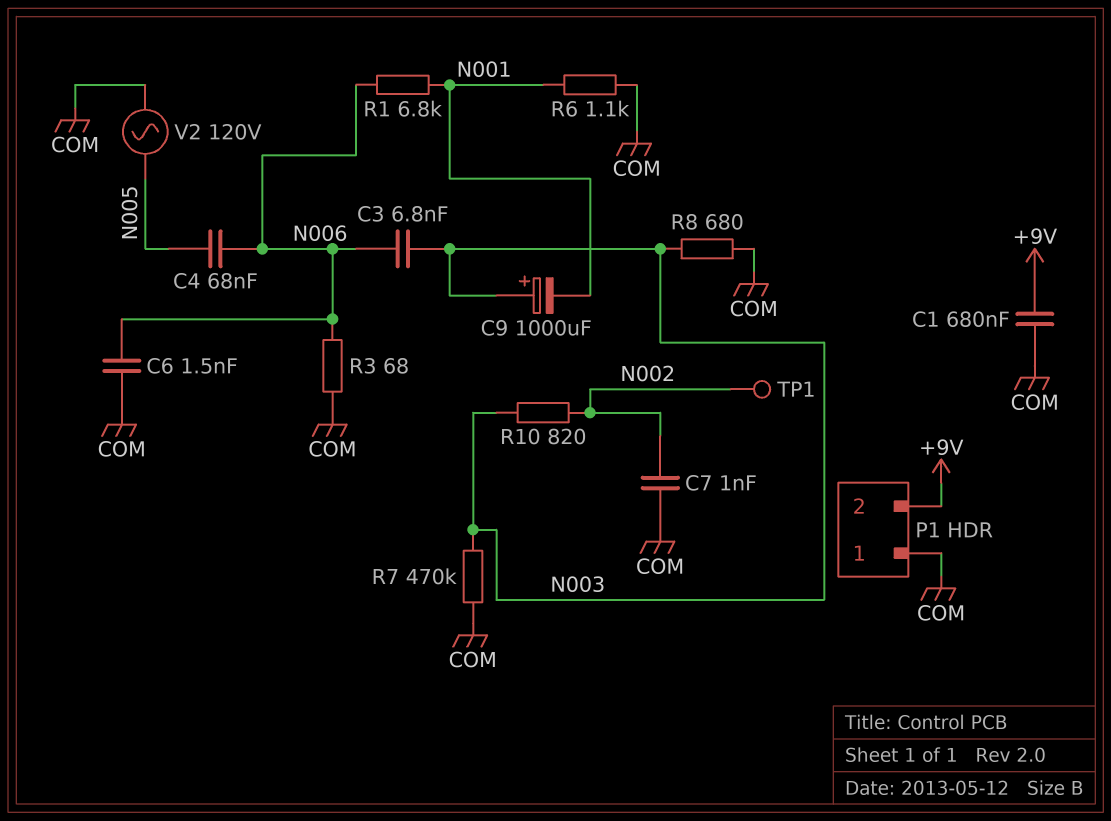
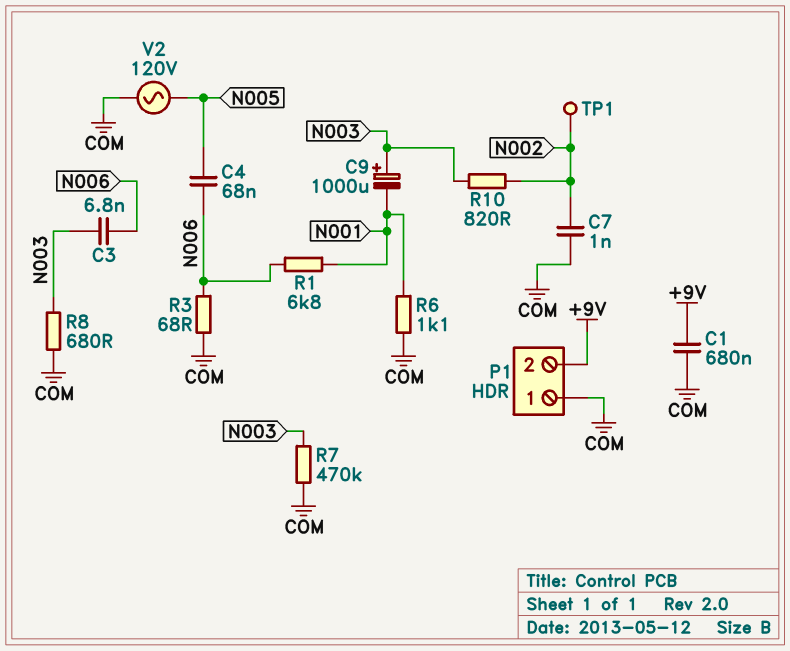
C6: 1.5nF (COM, N006) -> none

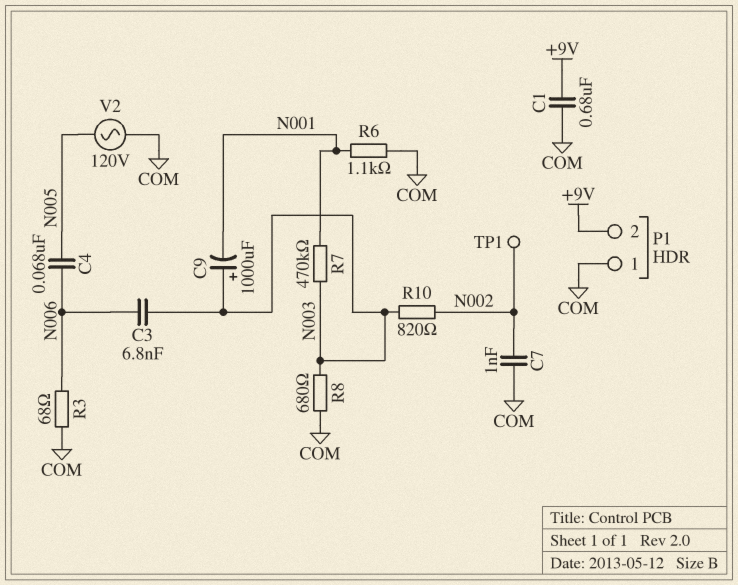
R1: 6.8k (N001, N006) -> none
R7: 470k (COM, N003) -> 470k (N001, N003)

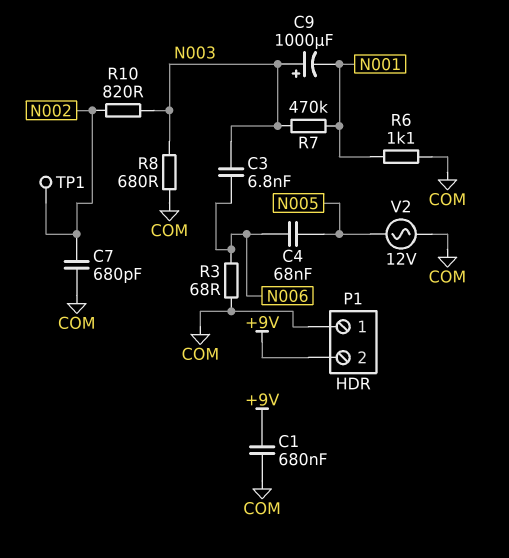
C7: 1nF (COM, N002) -> 680pF (COM, N002)
V2: AC 120V (COM, N005) -> AC 12V (COM, N005)

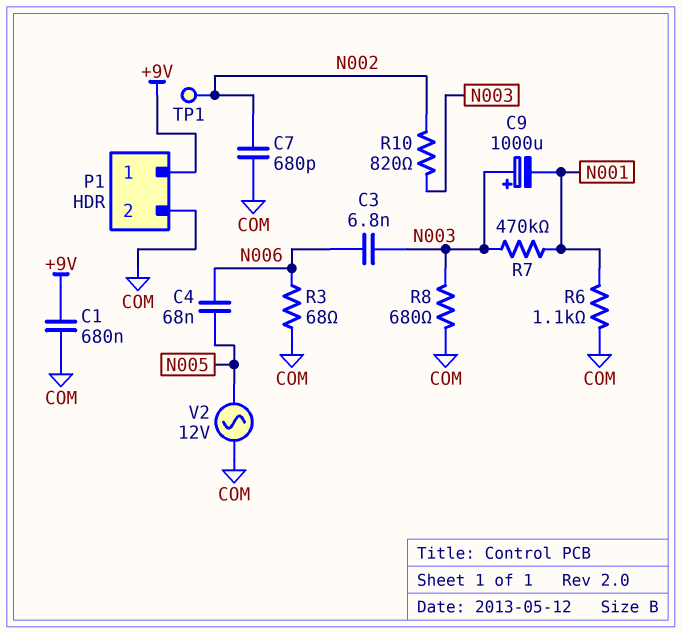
P1 pin 1: COM -> +9V
P1 pin 2: +9V -> COM

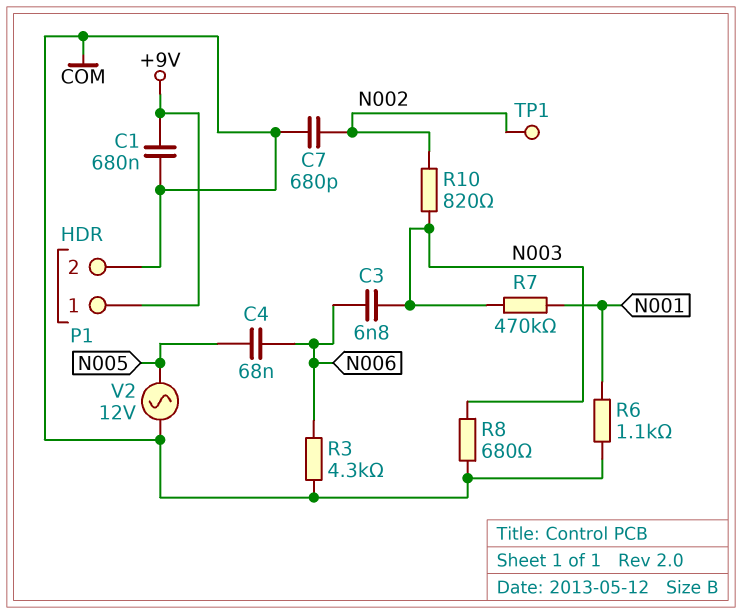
C9: 1000uF (plus N003, minus N001) -> none
R3: 68 (COM, N006) -> 4.3k (COM, N006)

